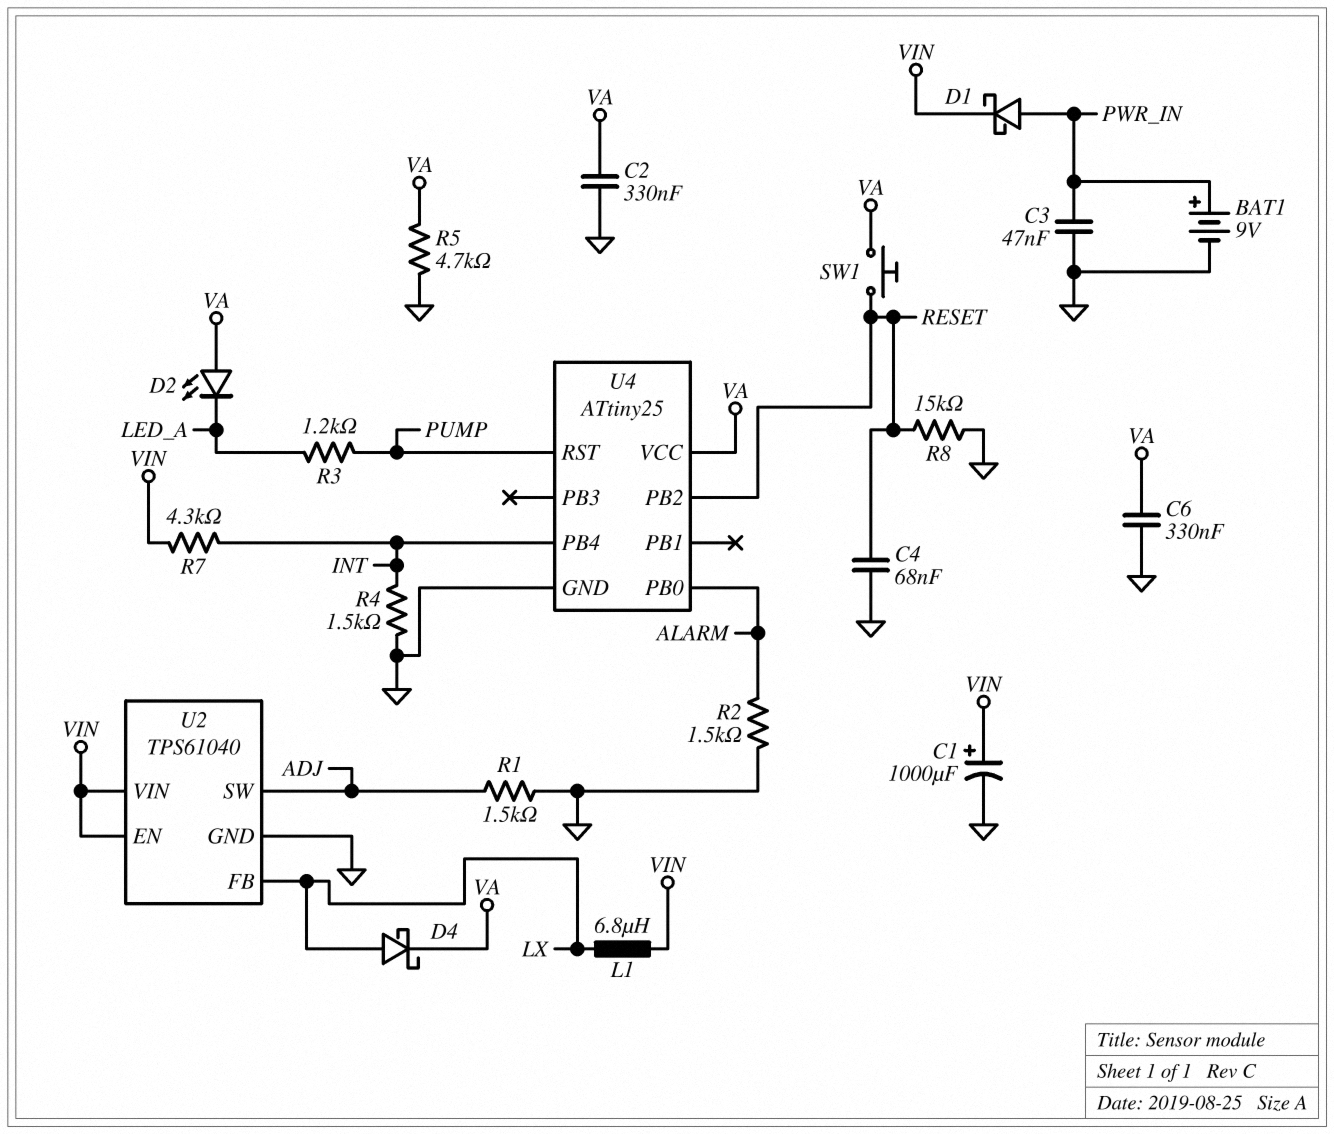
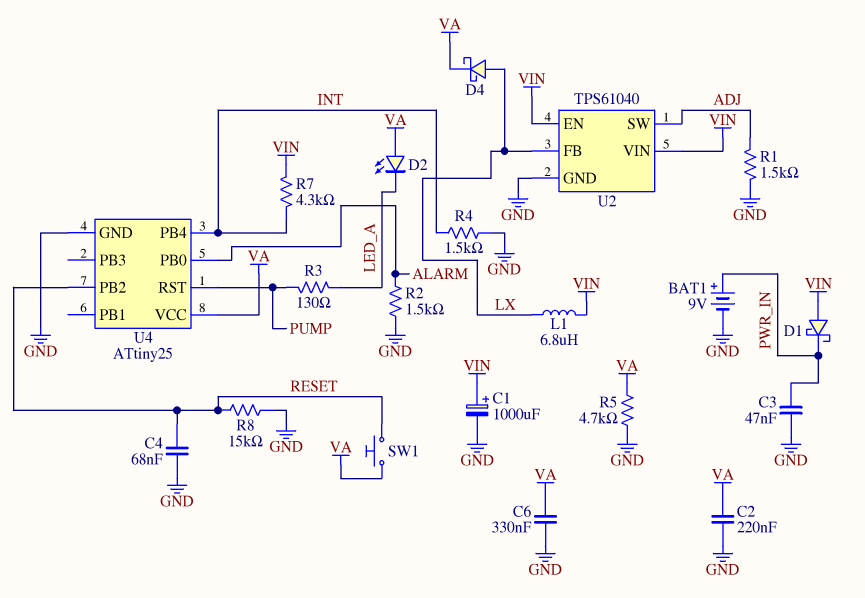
C2: 330nF (GND, VA) -> 220nF (GND, VA)
D1: schottky (A PWR_IN, K VIN) -> schottky (A VIN, K PWR_IN)
R3: 1.2k (LED_A, PUMP) -> 130 (LED_A, PUMP)

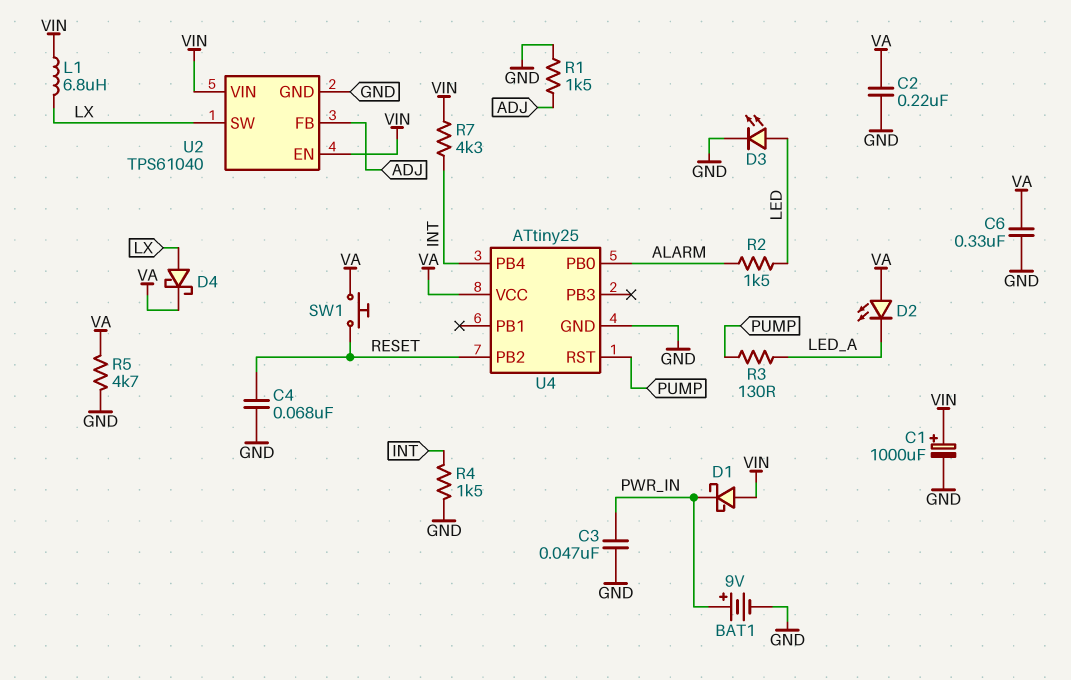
D3: none -> LED (A LED, K GND)
R2: 1.5k (ALARM, GND) -> 1.5k (ALARM, LED)
R8: 15k (GND, RESET) -> none
U2 pin FB: LX -> ADJ
U2 pin SW: ADJ -> LX

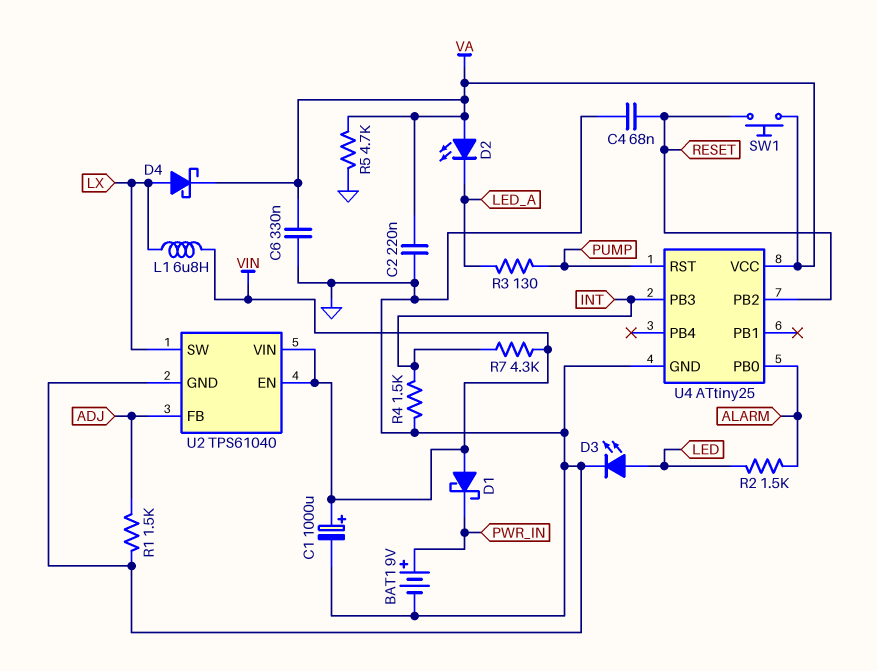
C3: 47nF (GND, PWR_IN) -> none
U4 pin PB3: none -> INT
U4 pin PB4: INT -> none

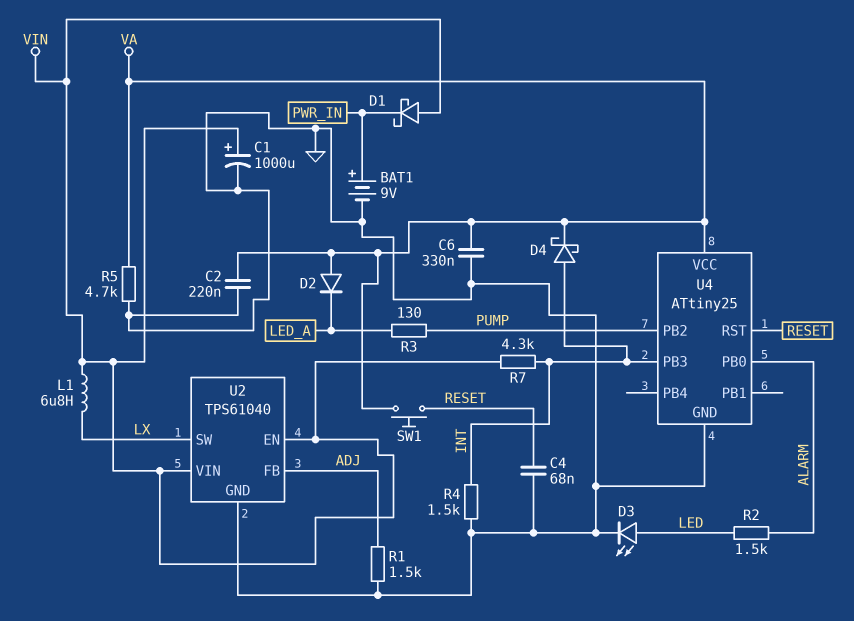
D2: LED (A VA, K LED_A) -> diode (A VA, K LED_A)
D4: schottky (A LX, K VA) -> schottky (A INT, K VA)
U4 pin PB2: RESET -> PUMP
U4 pin RST: PUMP -> RESET

